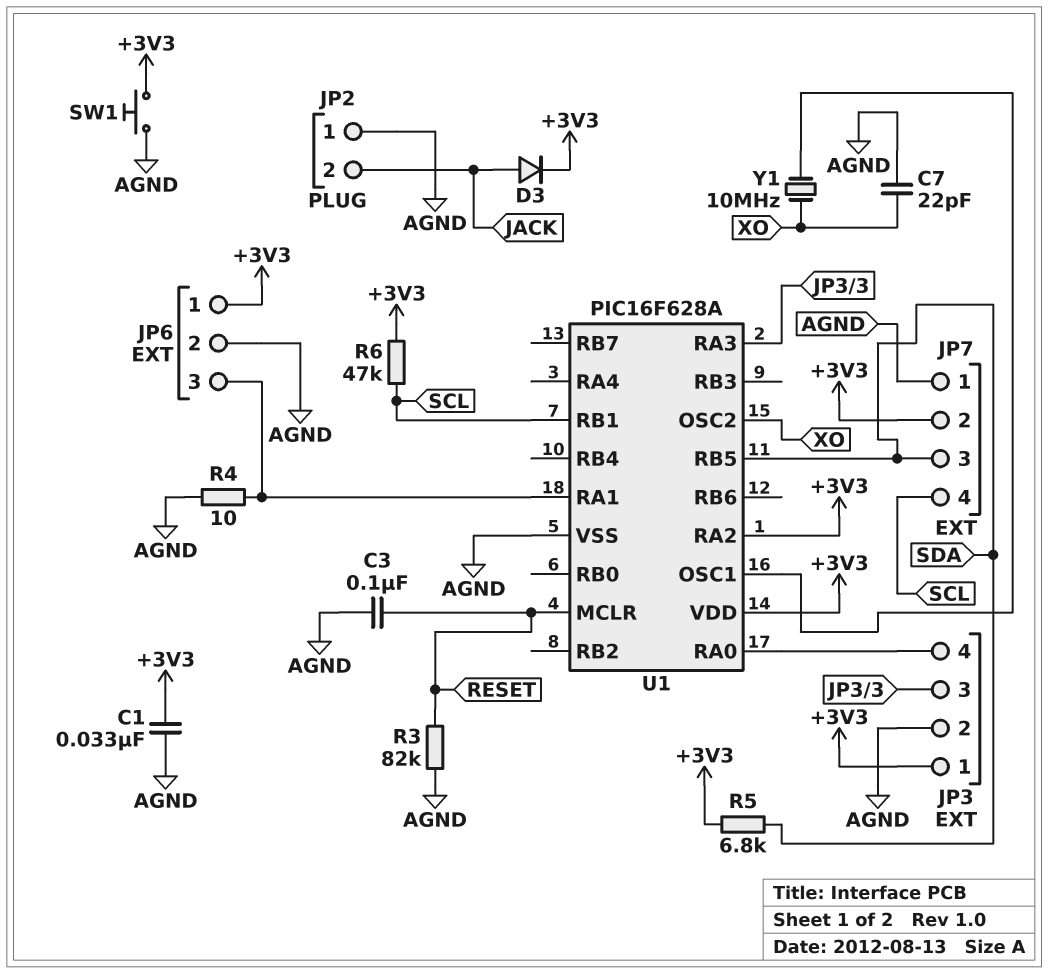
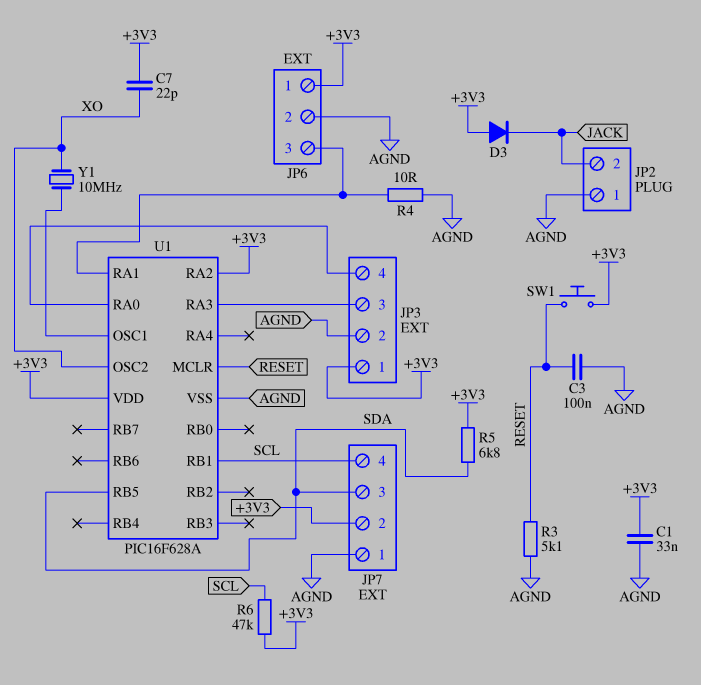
C7: 22pF (AGND, XO) -> 22pF (+3V3, XO)
D3: diode (A JACK, K +3V3) -> diode (A +3V3, K JACK)
R3: 82k (AGND, RESET) -> 5.1k (AGND, RESET)
SW1: button (+3V3, AGND) -> button (+3V3, RESET)

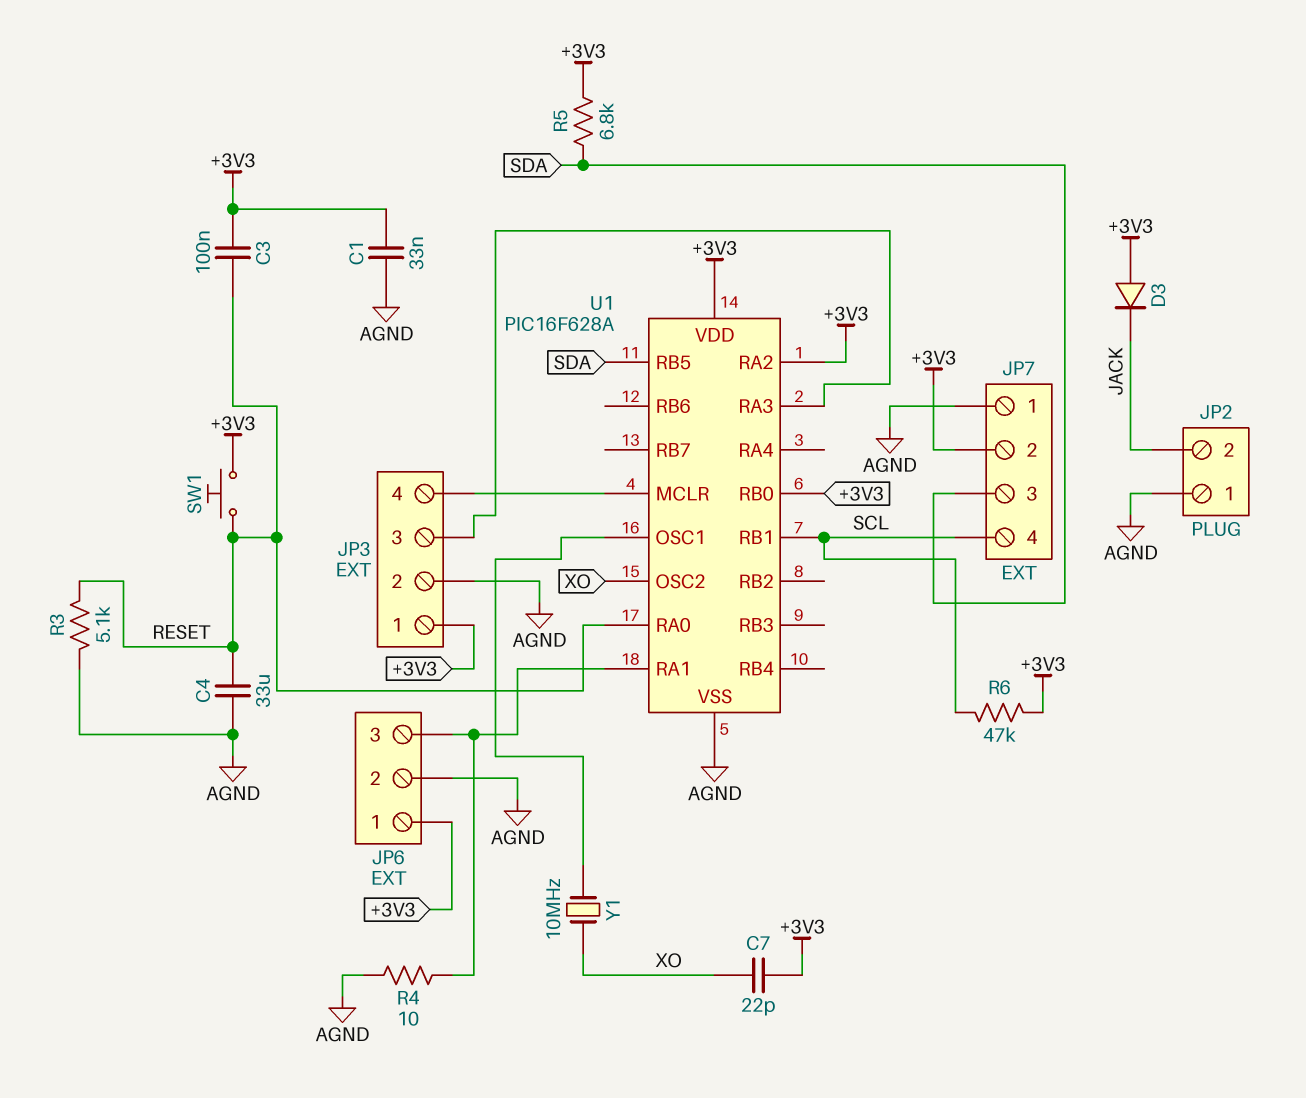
C3: 100nF (AGND, RESET) -> 100nF (+3V3, RESET)
C4: none -> 33uF (AGND, RESET)
U1 pin MCLR: RESET -> JP3/4
U1 pin RA0: JP3/4 -> RESET
U1 pin RB0: none -> +3V3

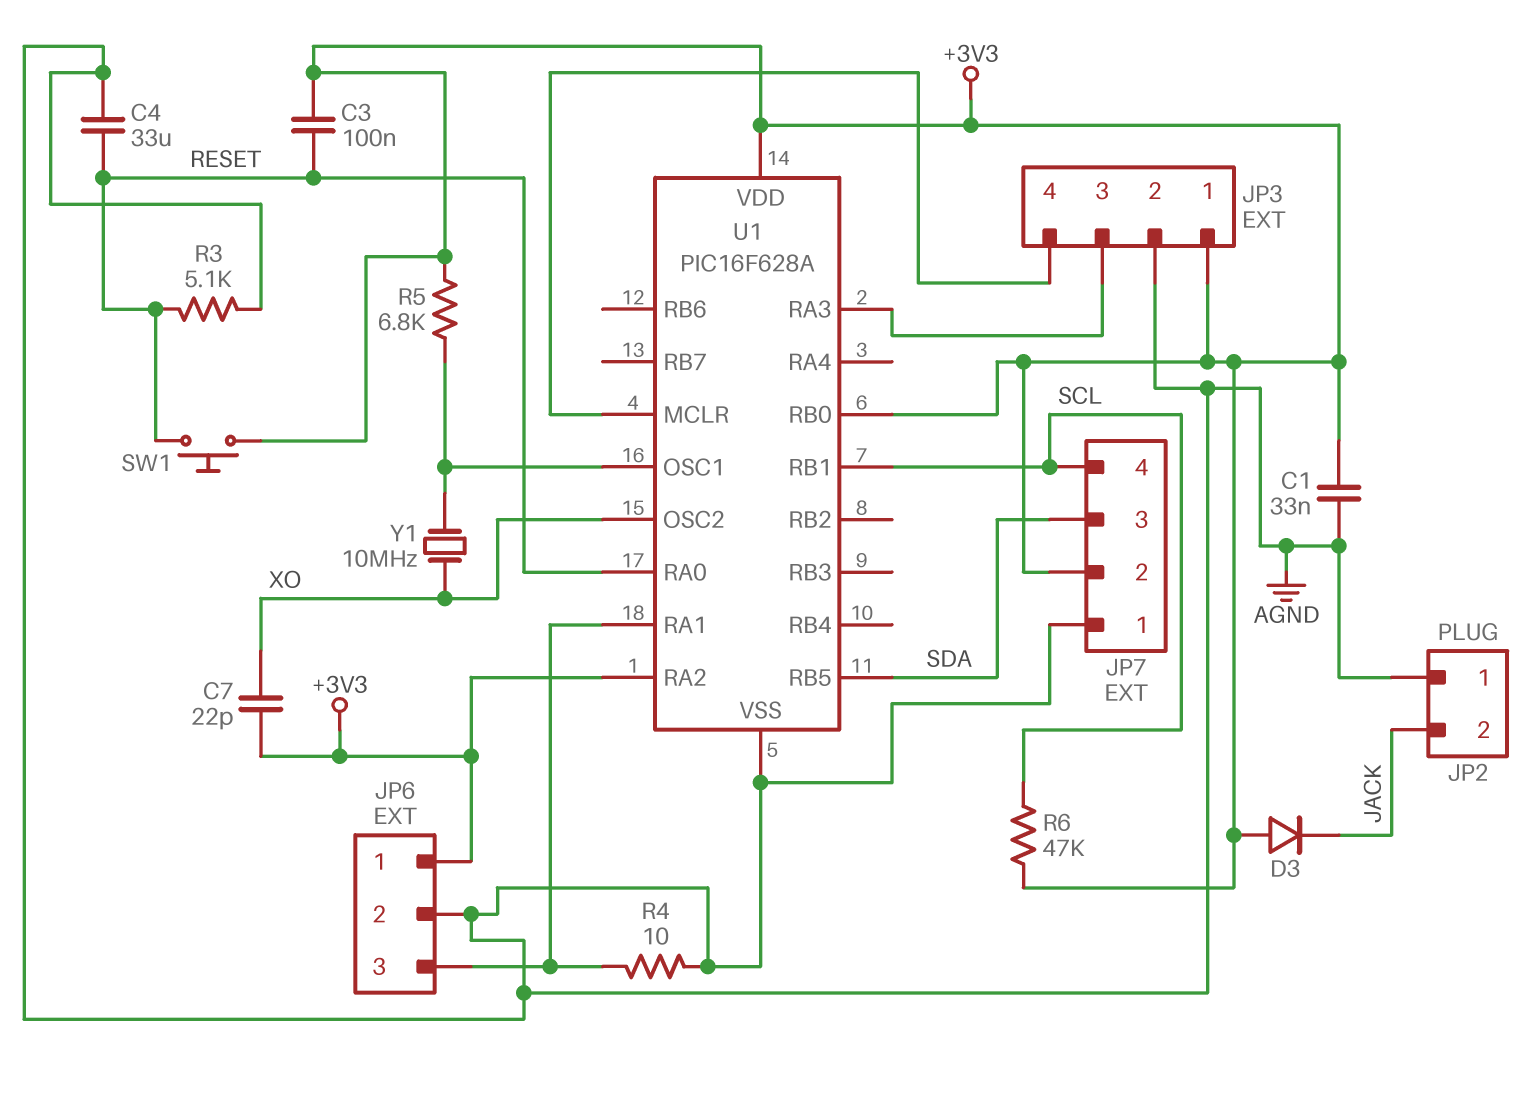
R5: 6.8k (+3V3, SDA) -> 6.8k (+3V3, U1/OSC1)

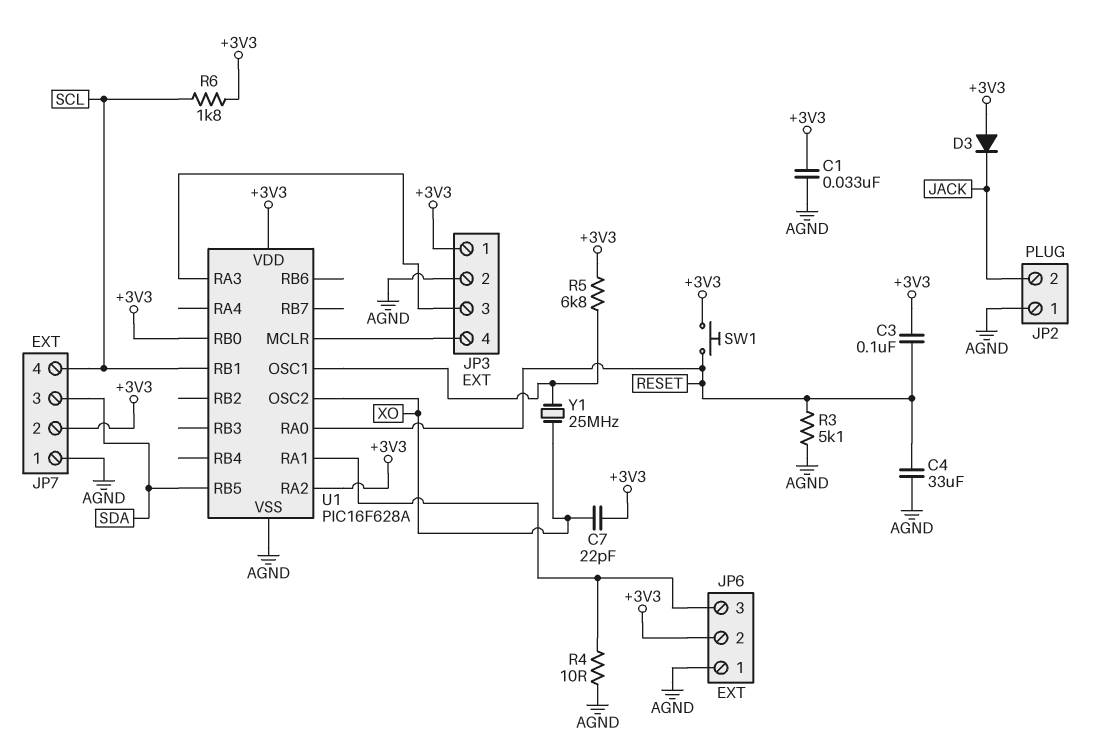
JP6 pin 1: +3V3 -> AGND
JP6 pin 2: AGND -> +3V3
R6: 47k (+3V3, SCL) -> 1.8k (+3V3, SCL)
Y1: 10MHz (U1/OSC1, XO) -> 25MHz (U1/OSC1, XO)

